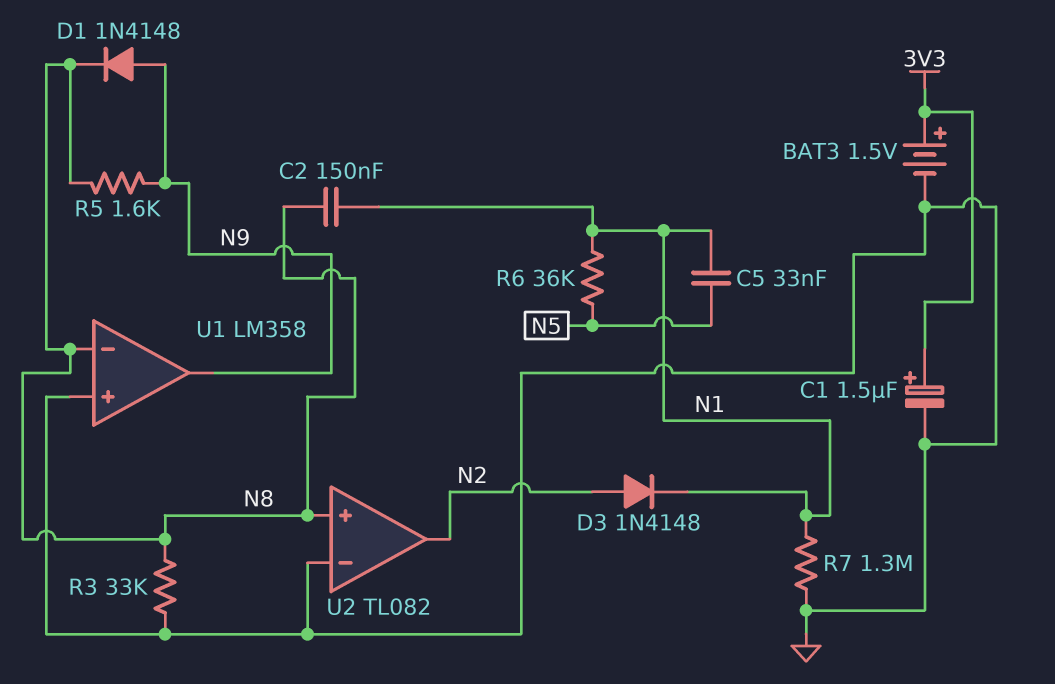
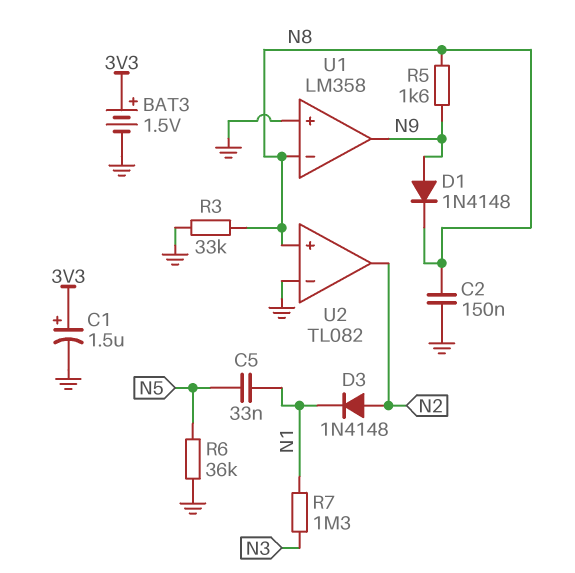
C2: 150nF (N1, N8) -> 150nF (GND, N8)
R6: 36k (N1, N5) -> 36k (GND, N5)
R7: 1.3M (GND, N1) -> 1.3M (N1, N3)

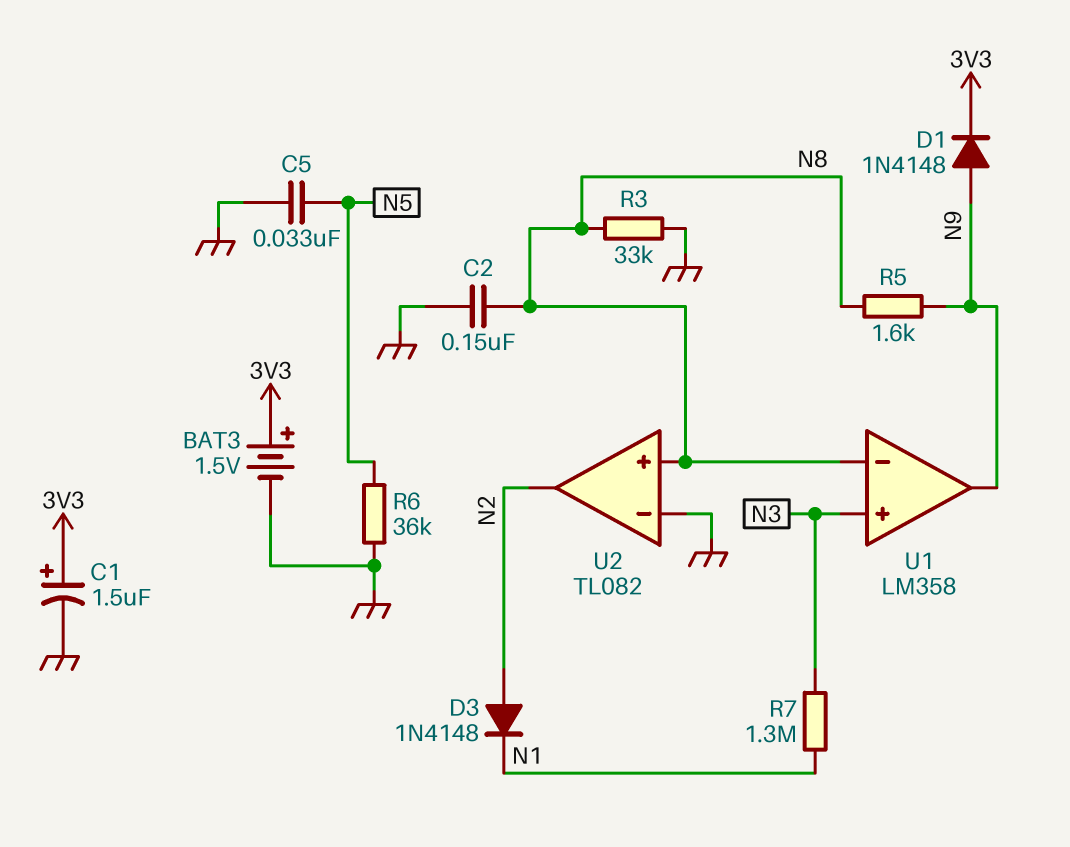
C5: 33nF (N1, N5) -> 33nF (GND, N5)
D1: diode 1N4148 (A N9, K N8) -> diode 1N4148 (A N9, K 3V3)
U1 pin in+: GND -> N3

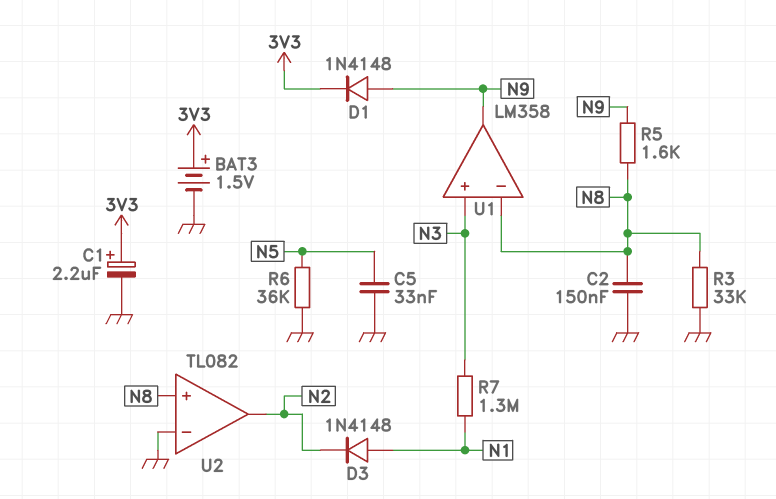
C1: 1.5uF (plus 3V3, minus GND) -> 2.2uF (plus 3V3, minus GND)
D3: diode 1N4148 (A N2, K N1) -> diode 1N4148 (A N1, K N2)

